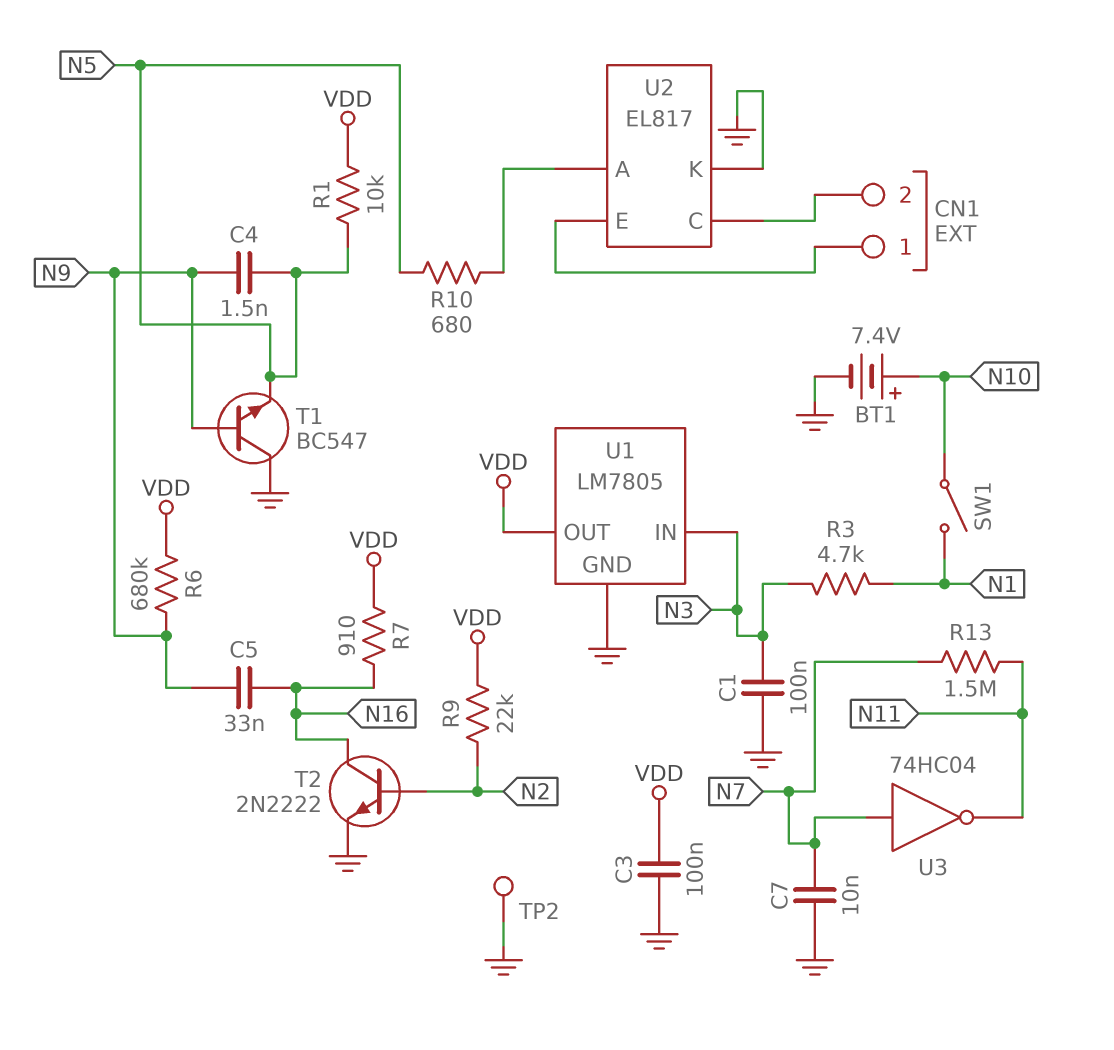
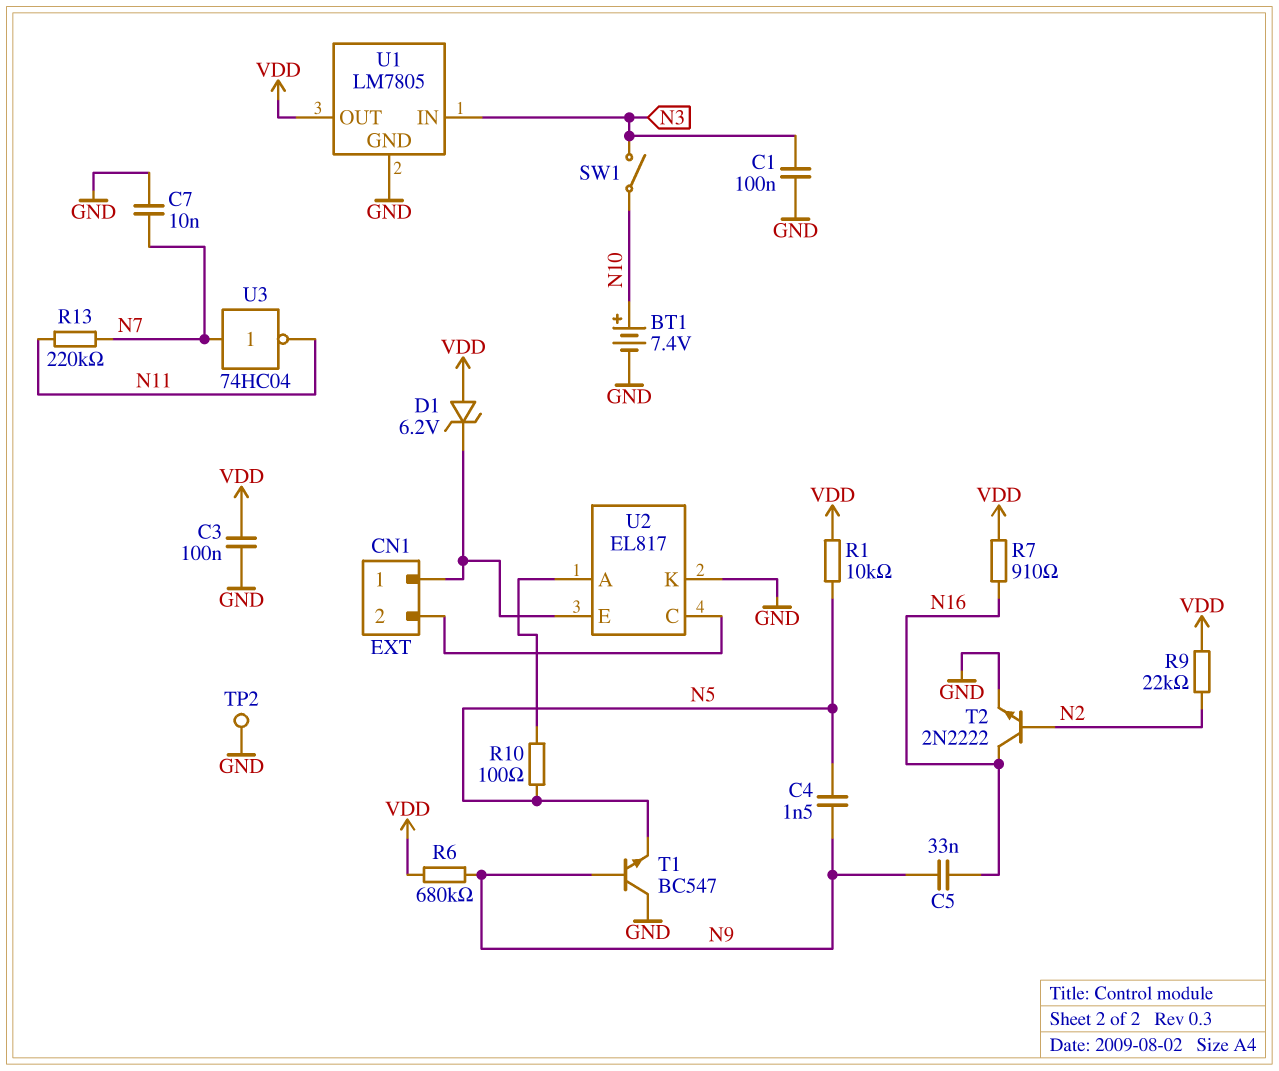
D1: none -> zener 6.2V (A VDD, K CN1/1)
R3: 4.7k (N1, N3) -> none
R10: 680 (N5, U2/A) -> 100 (N5, U2/A)
R13: 1.5M (N7, N11) -> 220k (N7, N11)
SW1: switch (N1, N10) -> switch (N3, N10)

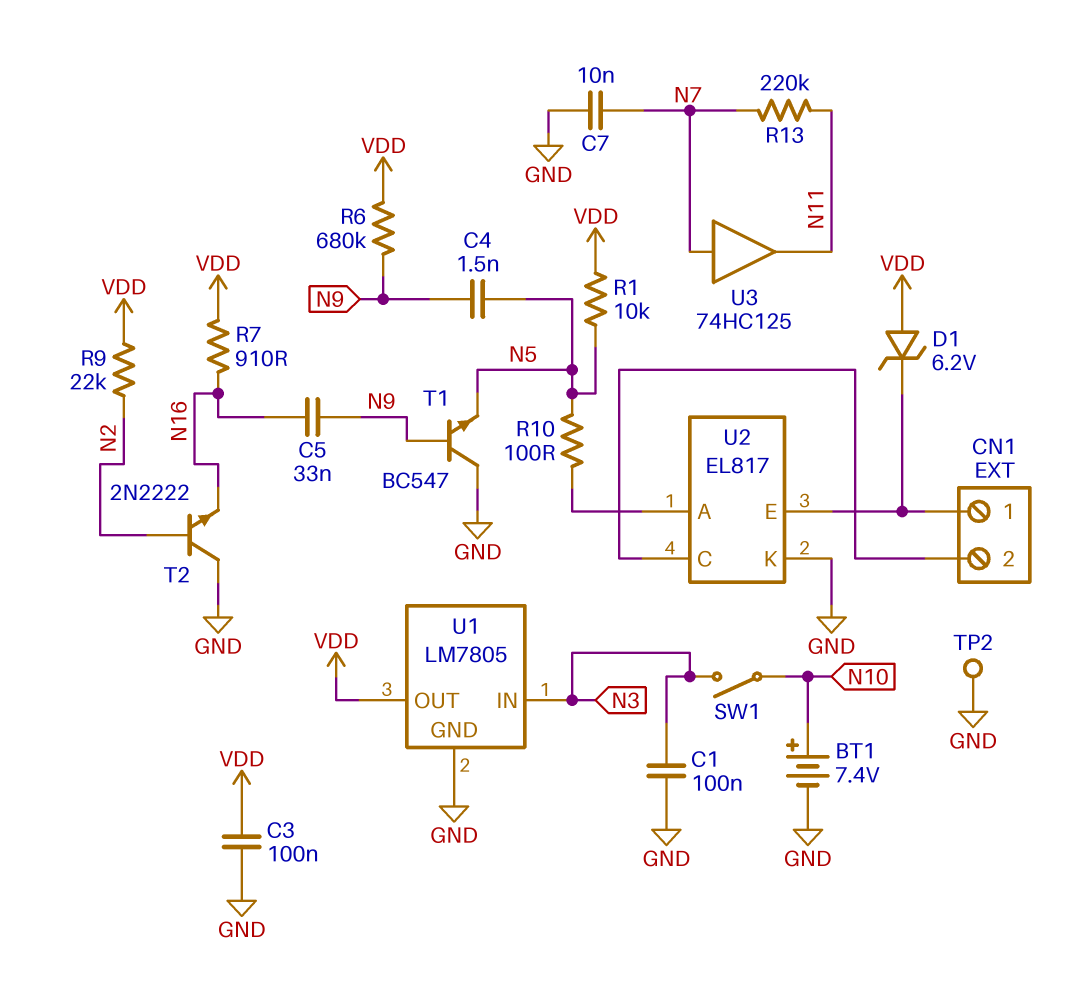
T2: NPN 2N2222 (B N2, C N16, E GND) -> NPN 2N2222 (B N2, C GND, E N16)
U3: NOT 74HC04 (in N7, out N11) -> buffer 74HC125 (in N7, out N11)

